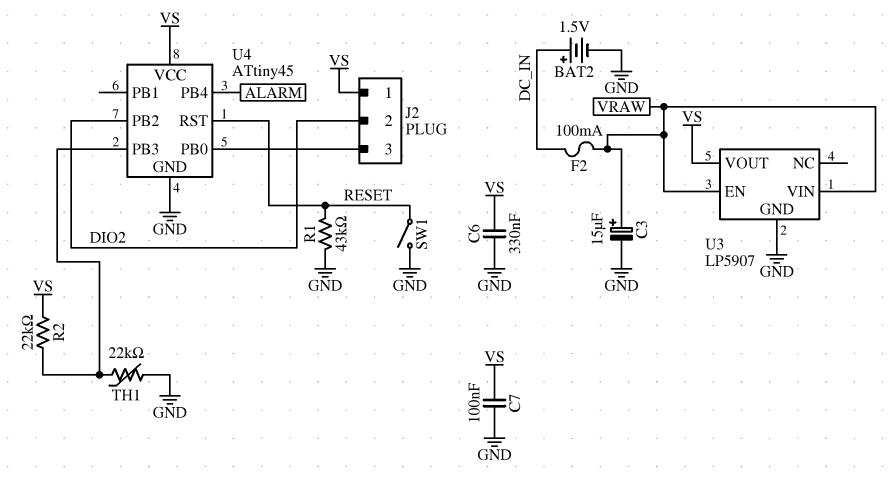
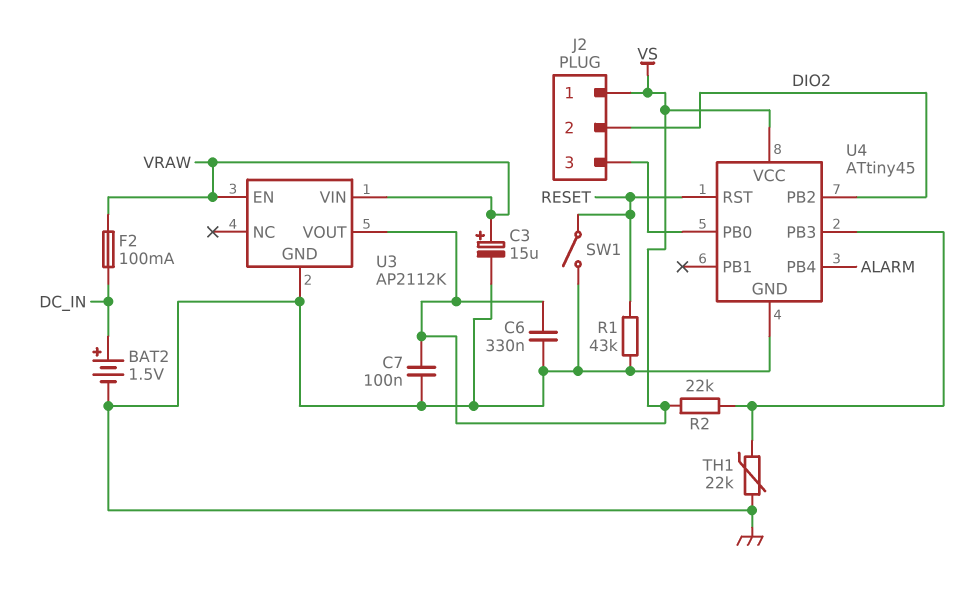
U3: LP5907 -> AP2112K

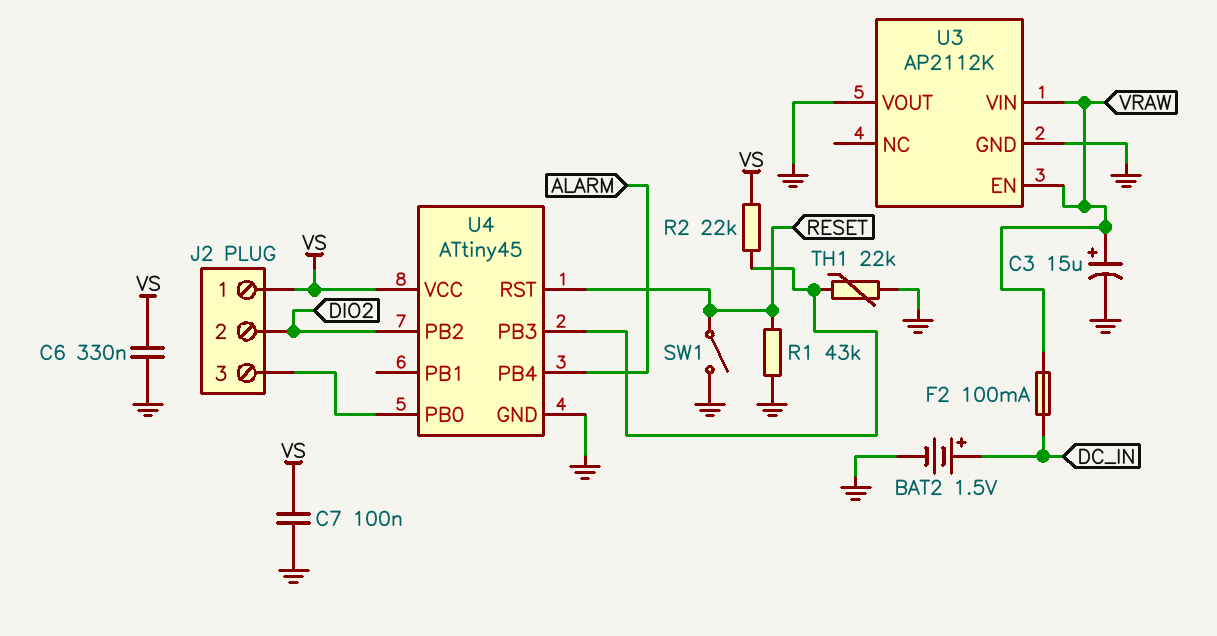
U3 pin VOUT: VS -> GND

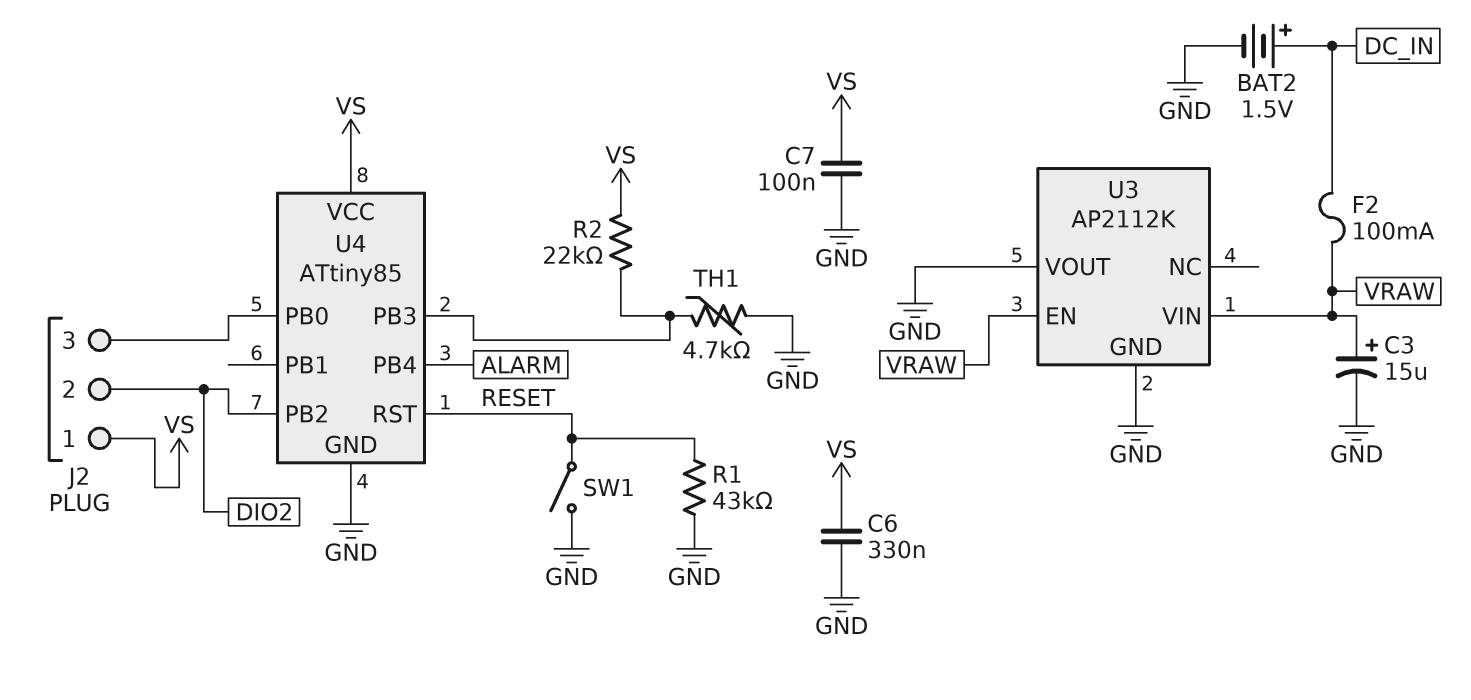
TH1: 22k (GND, U4/PB3) -> 4.7k (GND, U4/PB3)
U4: ATtiny45 -> ATtiny85

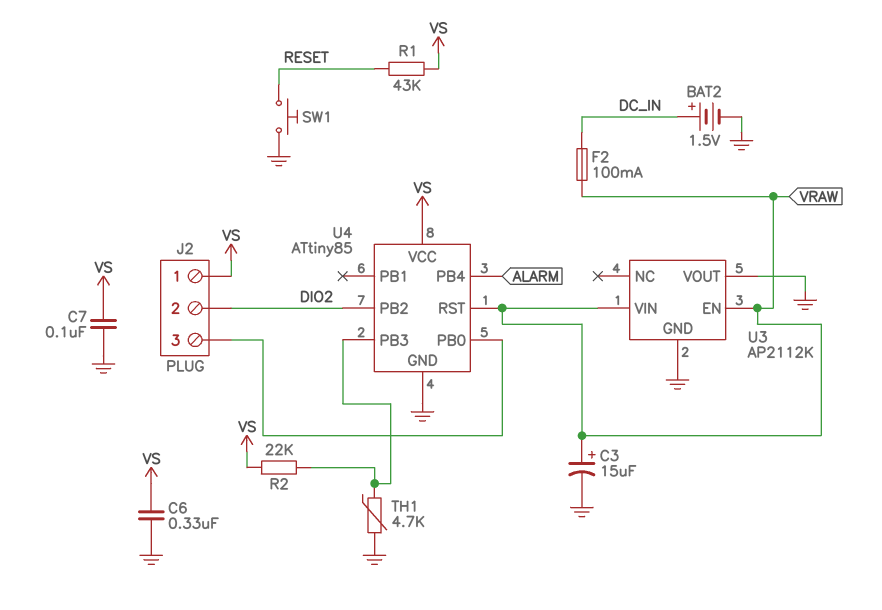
R1: 43k (GND, RESET) -> 43k (RESET, VS)
SW1: switch (GND, RESET) -> button (GND, RESET)
U4 pin RST: RESET -> VRAW

